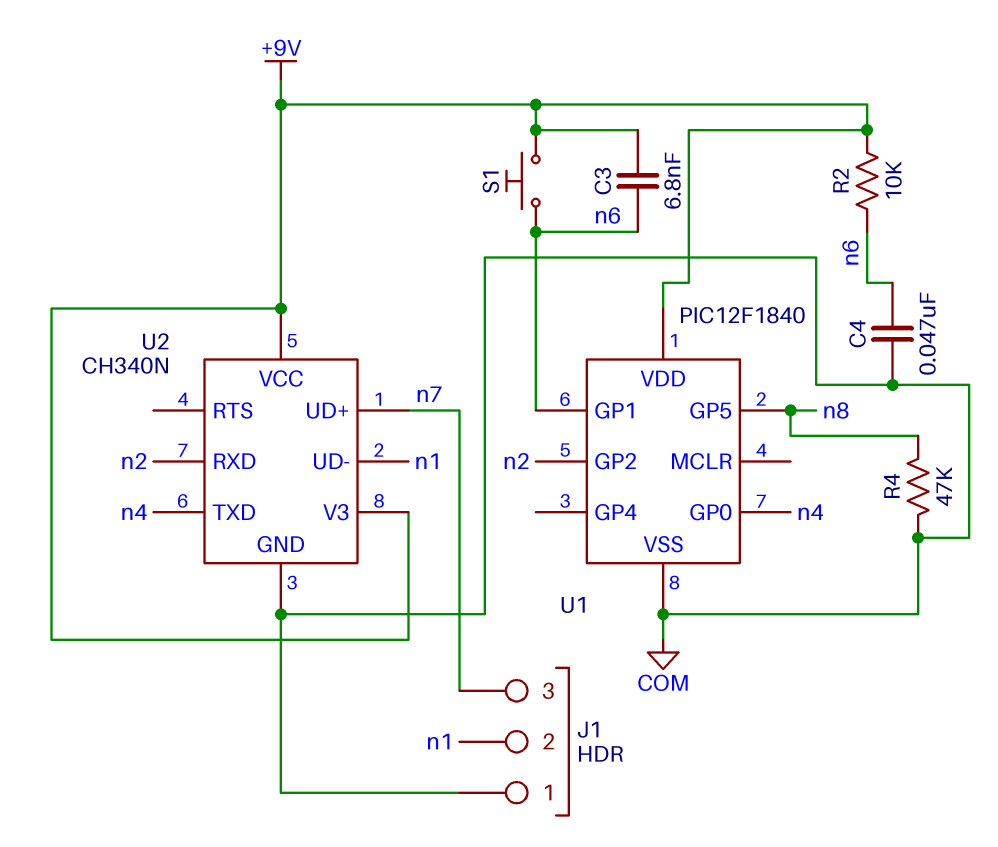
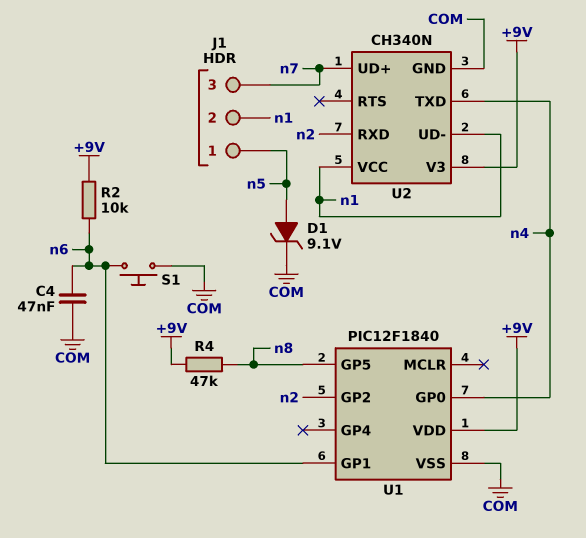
C3: 6.8nF (+9V, n6) -> none
D1: none -> zener 9.1V (A n5, K COM)
J1 pin 1: COM -> n5
R4: 47k (COM, n8) -> 47k (+9V, n8)
S1: button (+9V, n6) -> button (COM, n6)
U2 pin VCC: +9V -> n1

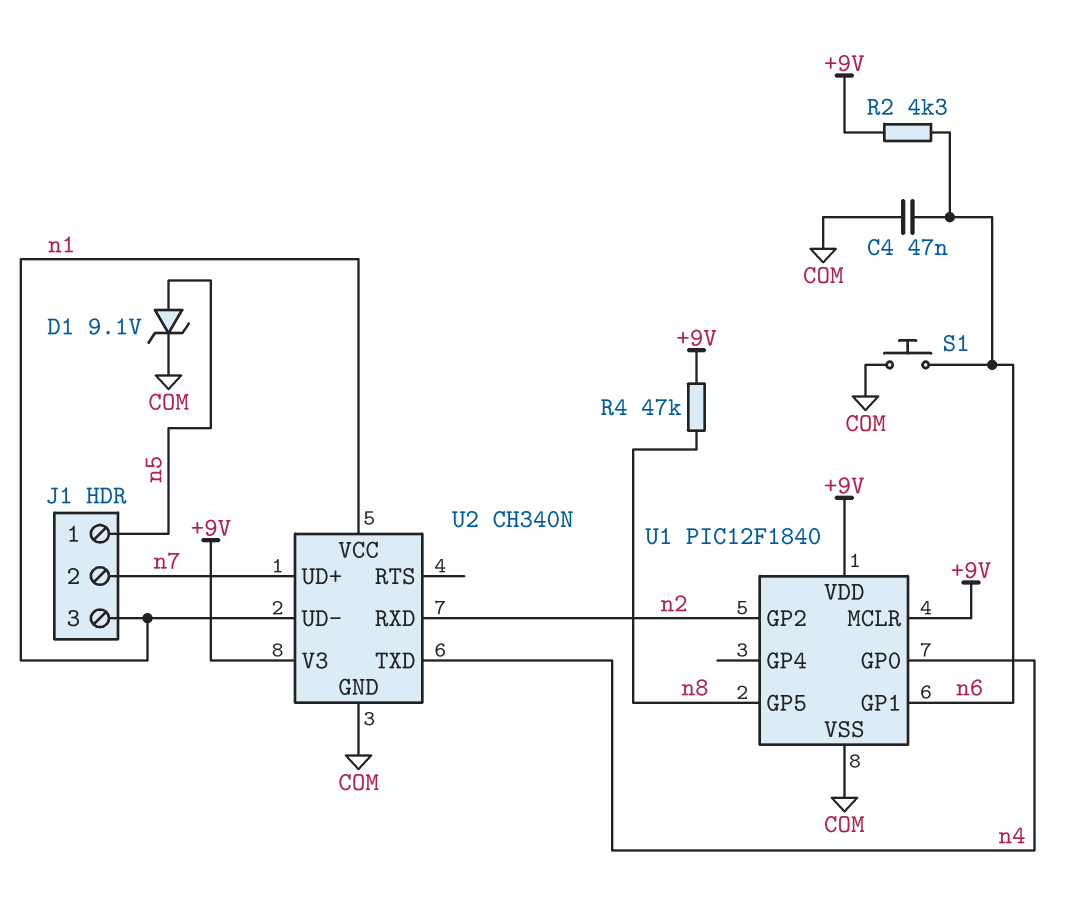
J1 pin 2: n1 -> n7
J1 pin 3: n7 -> n1
R2: 10k (+9V, n6) -> 4.3k (+9V, n6)
U1 pin MCLR: none -> +9V

